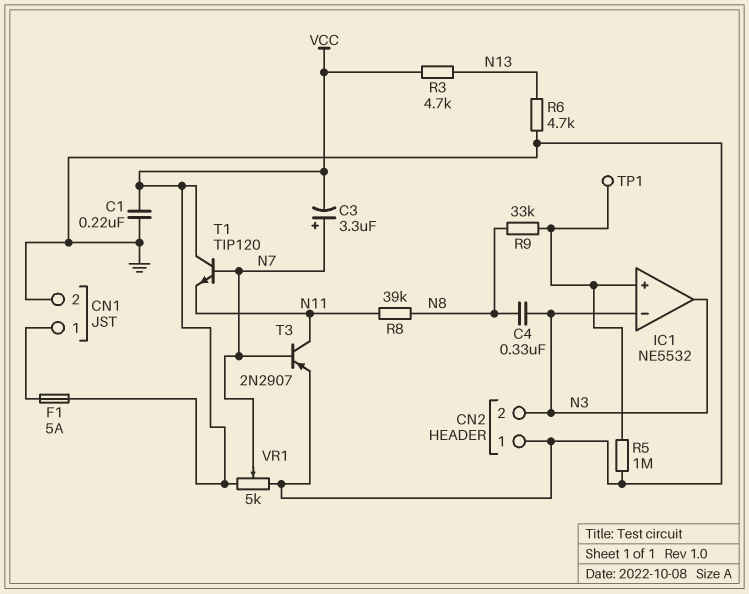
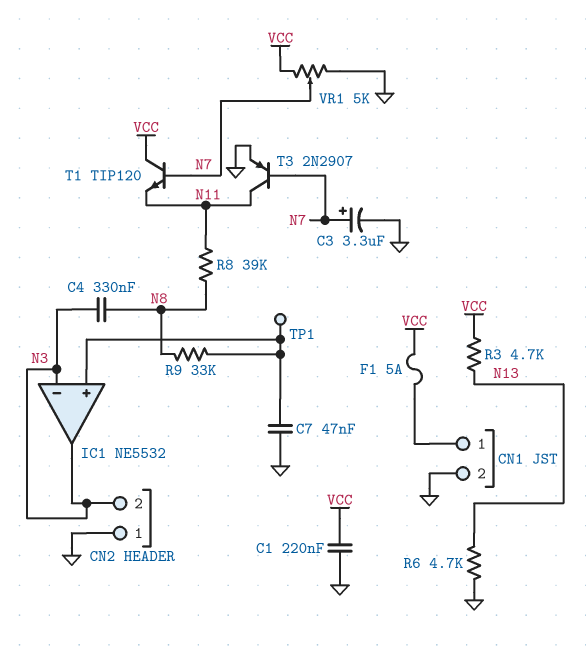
C3: 3.3uF (plus N7, minus VCC) -> 3.3uF (plus N7, minus GND)
C7: none -> 47nF (GND, IC1/in+)
R5: 1M (GND, IC1/in+) -> none

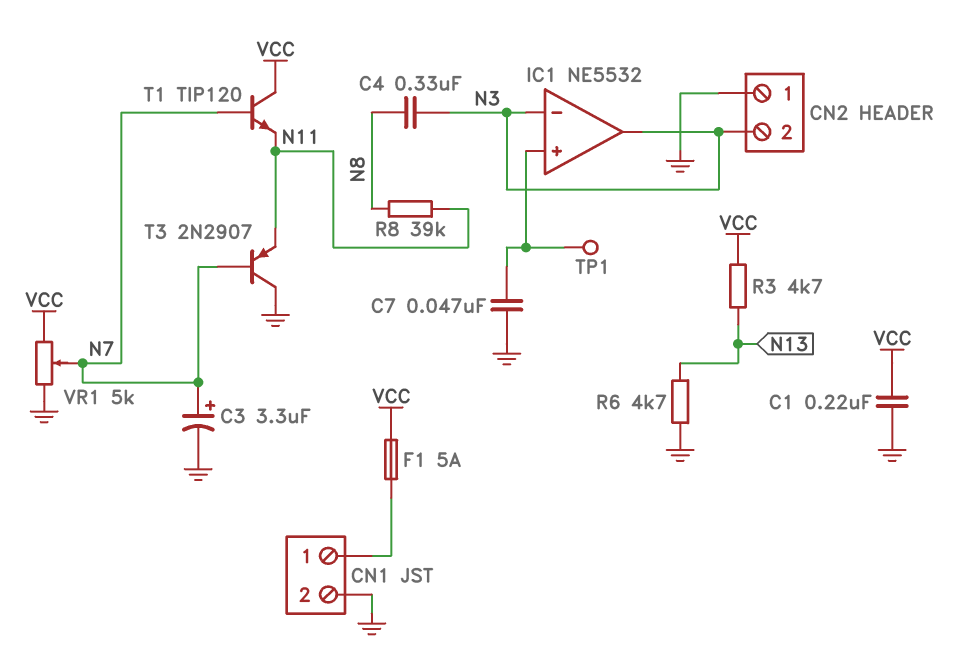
R9: 33k (IC1/in+, N8) -> none
T3: PNP 2N2907 (B N7, C N11, E GND) -> PNP 2N2907 (B N7, C GND, E N11)

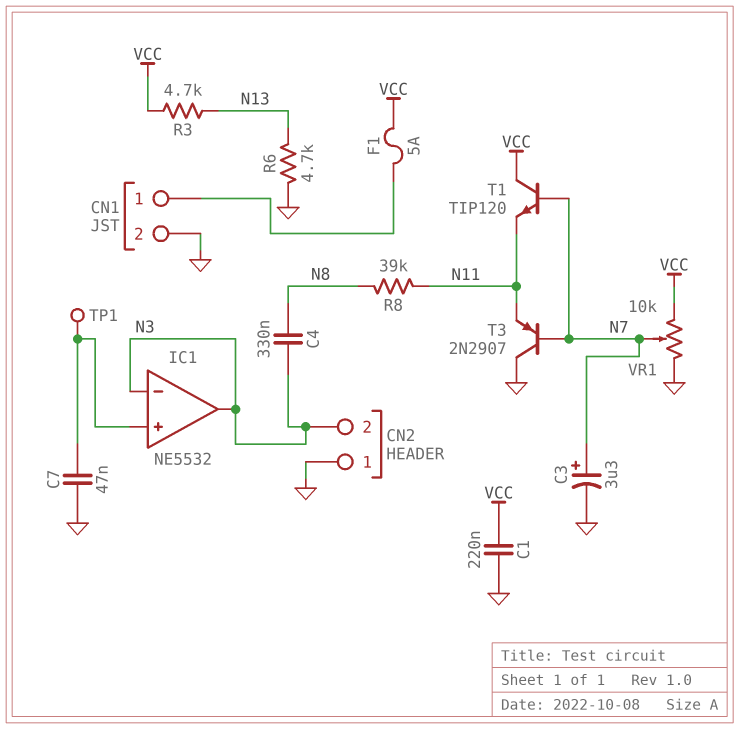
VR1: 5k (GND, VCC, wiper N7) -> 10k (GND, VCC, wiper N7)

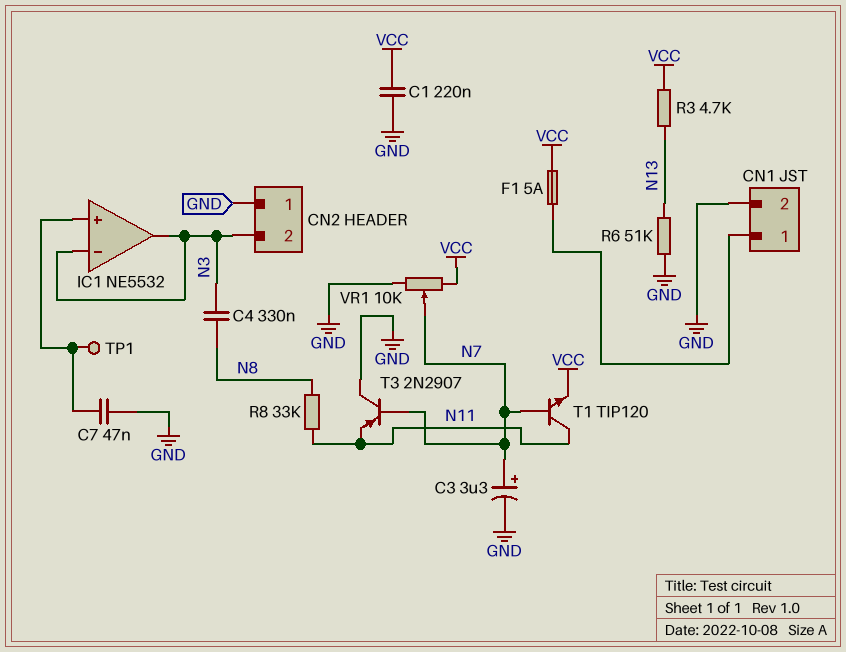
R6: 4.7k (GND, N13) -> 51k (GND, N13)
R8: 39k (N8, N11) -> 33k (N8, N11)
T1: NPN TIP120 (B N7, C VCC, E N11) -> NPN TIP120 (B N7, C N11, E VCC)

